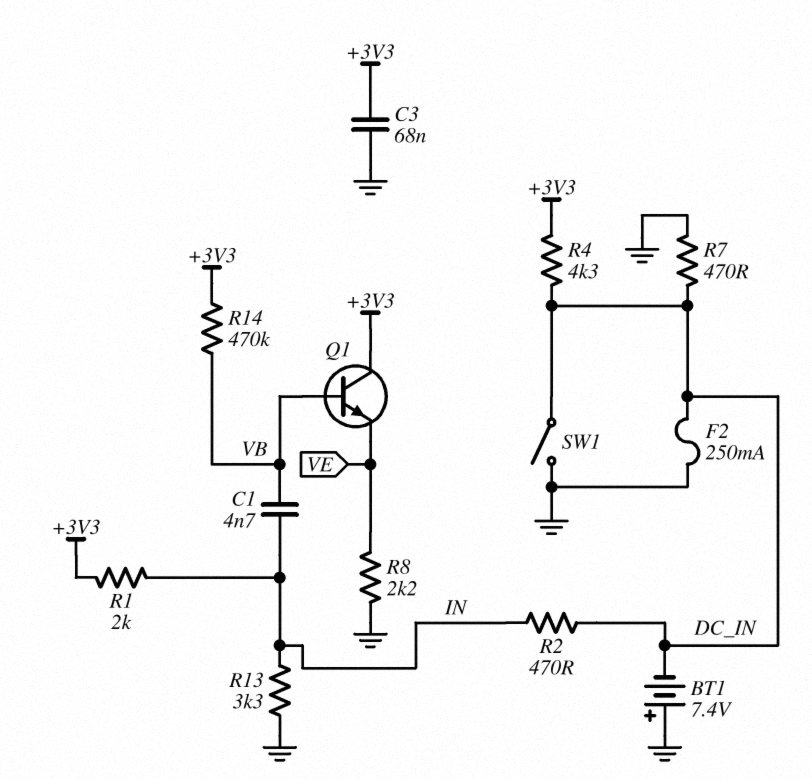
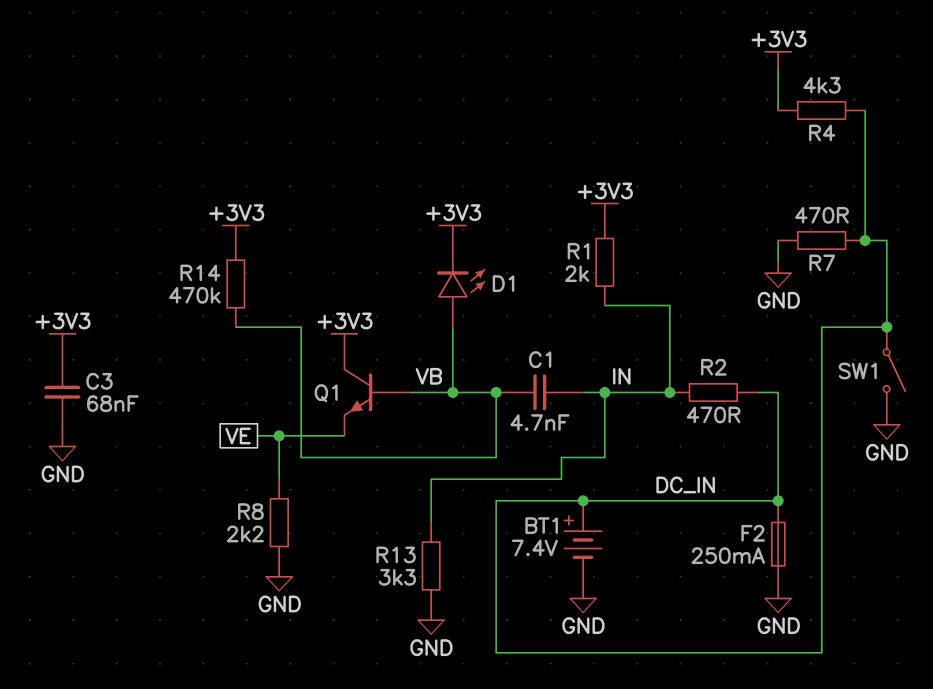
BT1: 7.4V (plus GND, minus DC_IN) -> 7.4V (plus DC_IN, minus GND)
D1: none -> LED (A VB, K +3V3)

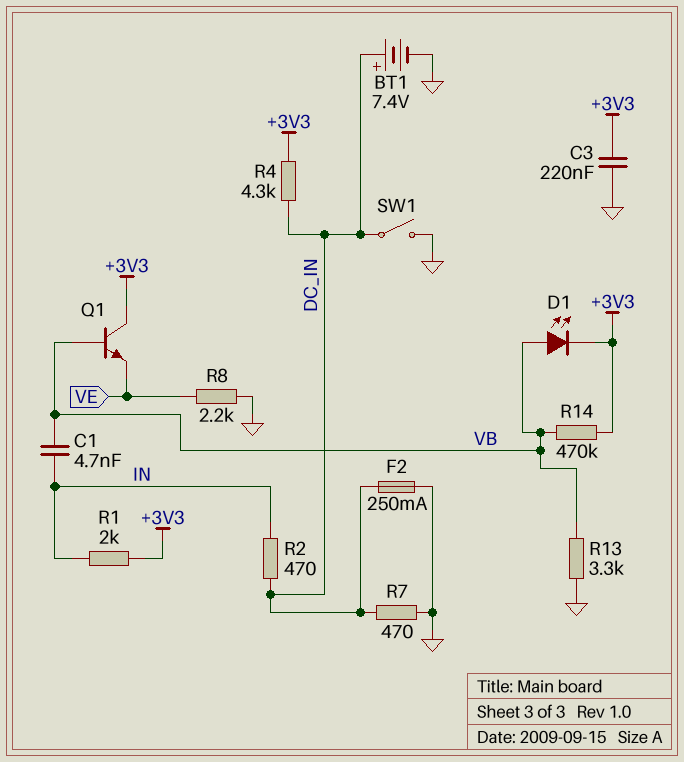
C3: 68nF (+3V3, GND) -> 220nF (+3V3, GND)
R13: 3.3k (GND, IN) -> 3.3k (GND, VB)

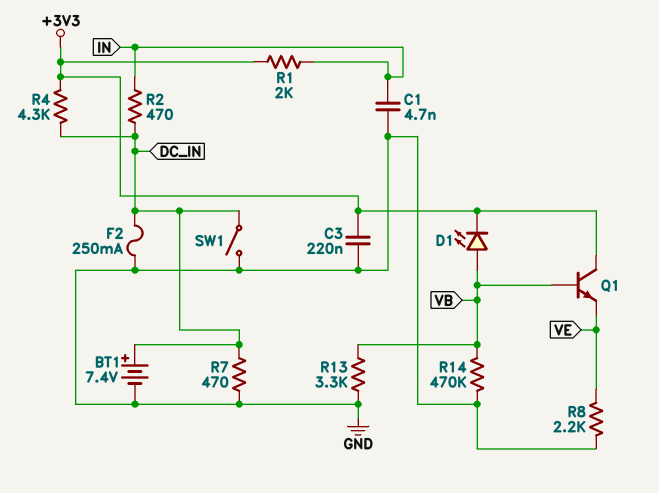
C1: 4.7nF (IN, VB) -> 4.7nF (GND, IN)
R14: 470k (+3V3, VB) -> 470k (GND, VB)

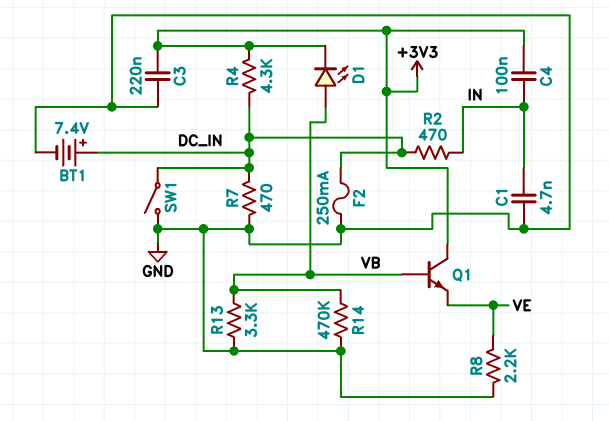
C4: none -> 100nF (+3V3, IN)
R1: 2k (+3V3, IN) -> none

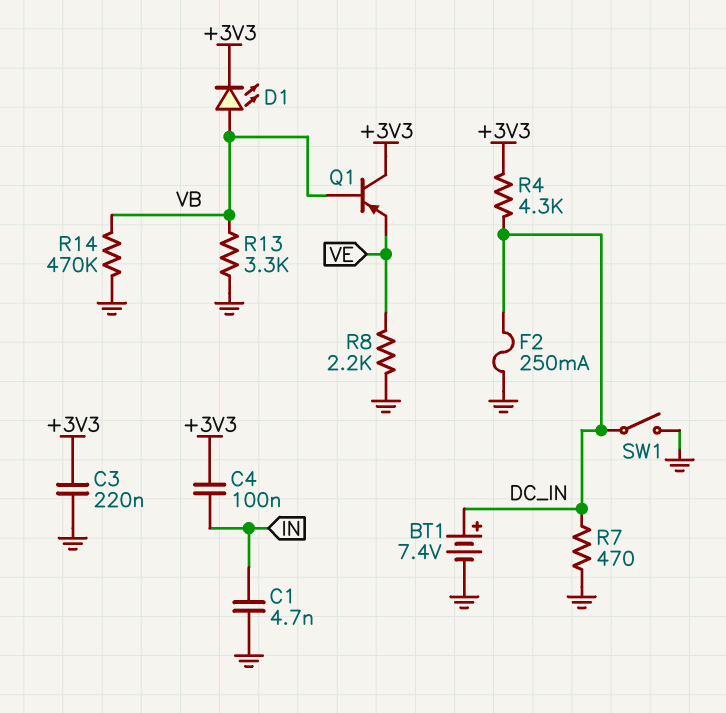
Q1: NPN (B VB, C +3V3, E VE) -> PNP (B VB, C +3V3, E VE)
R2: 470 (DC_IN, IN) -> none

